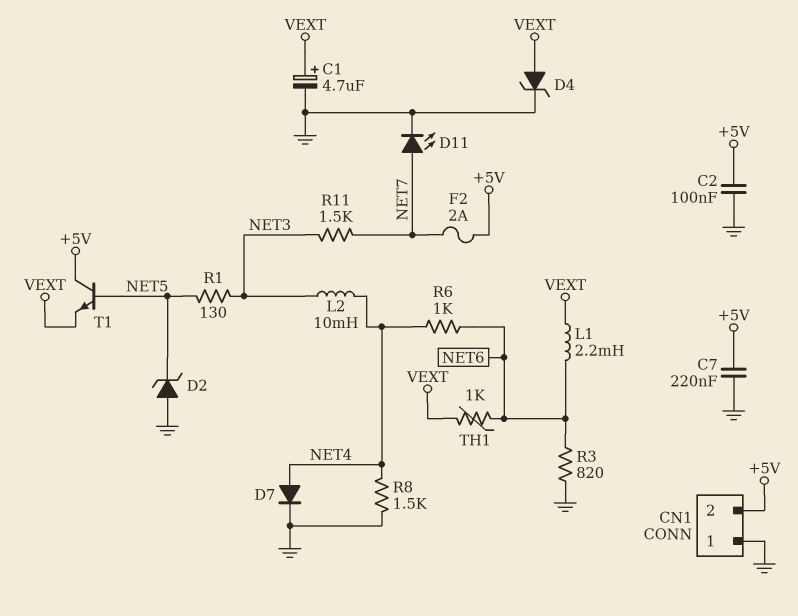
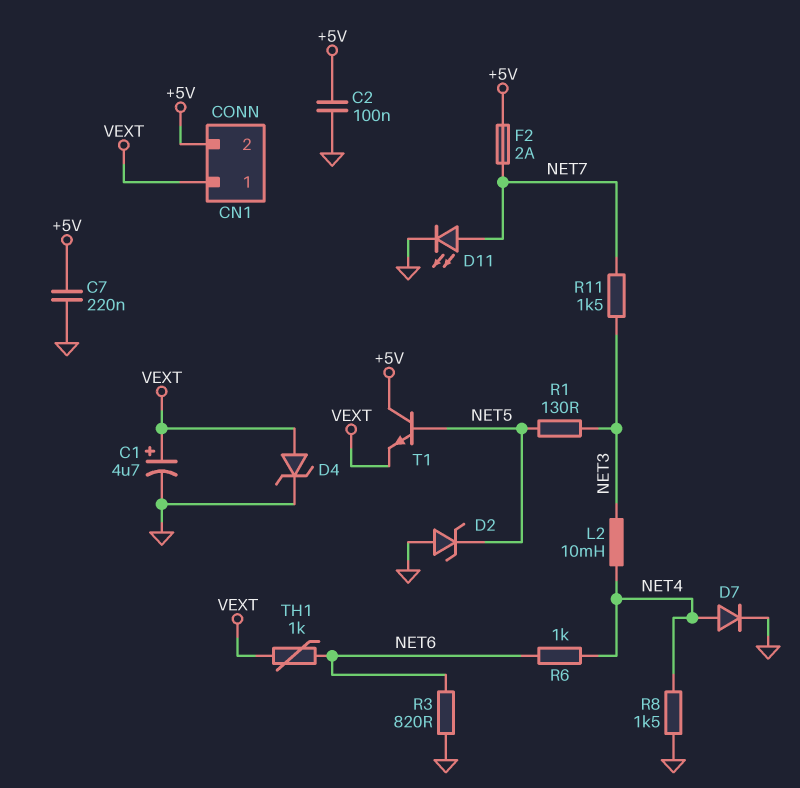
CN1 pin 1: GND -> VEXT
L1: 2.2mH (NET6, VEXT) -> none

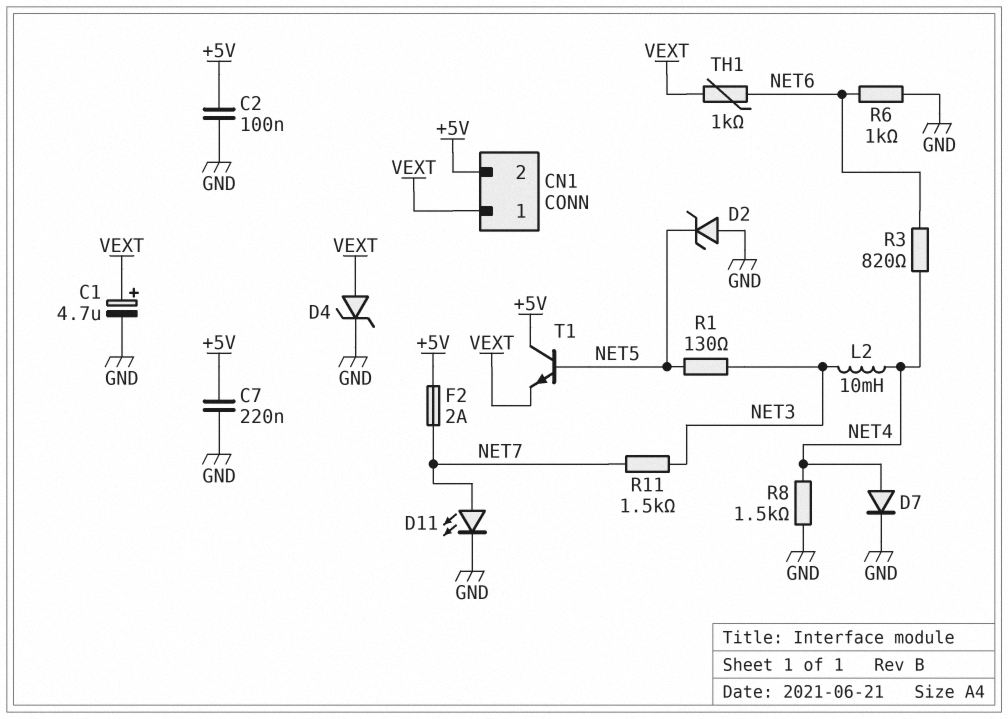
R3: 820 (GND, NET6) -> 820 (NET4, NET6)
R6: 1k (NET4, NET6) -> 1k (GND, NET6)

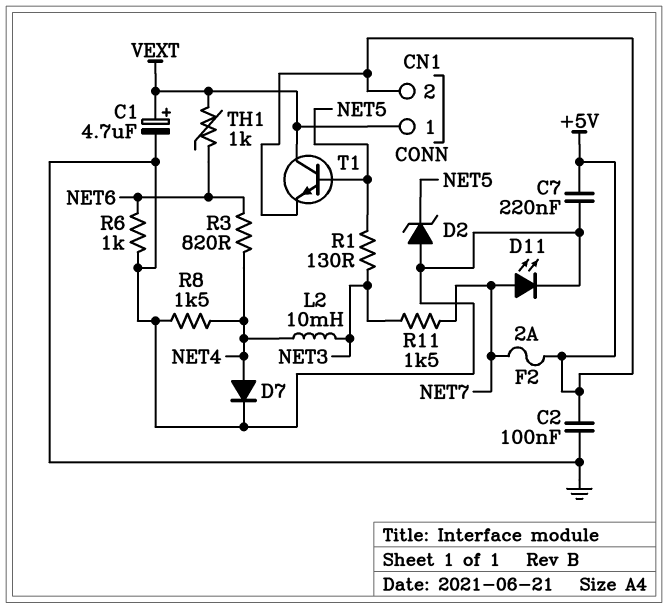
D4: zener (A VEXT, K GND) -> none
T1: NPN (B NET5, C +5V, E VEXT) -> NPN (B NET5, C VEXT, E +5V)

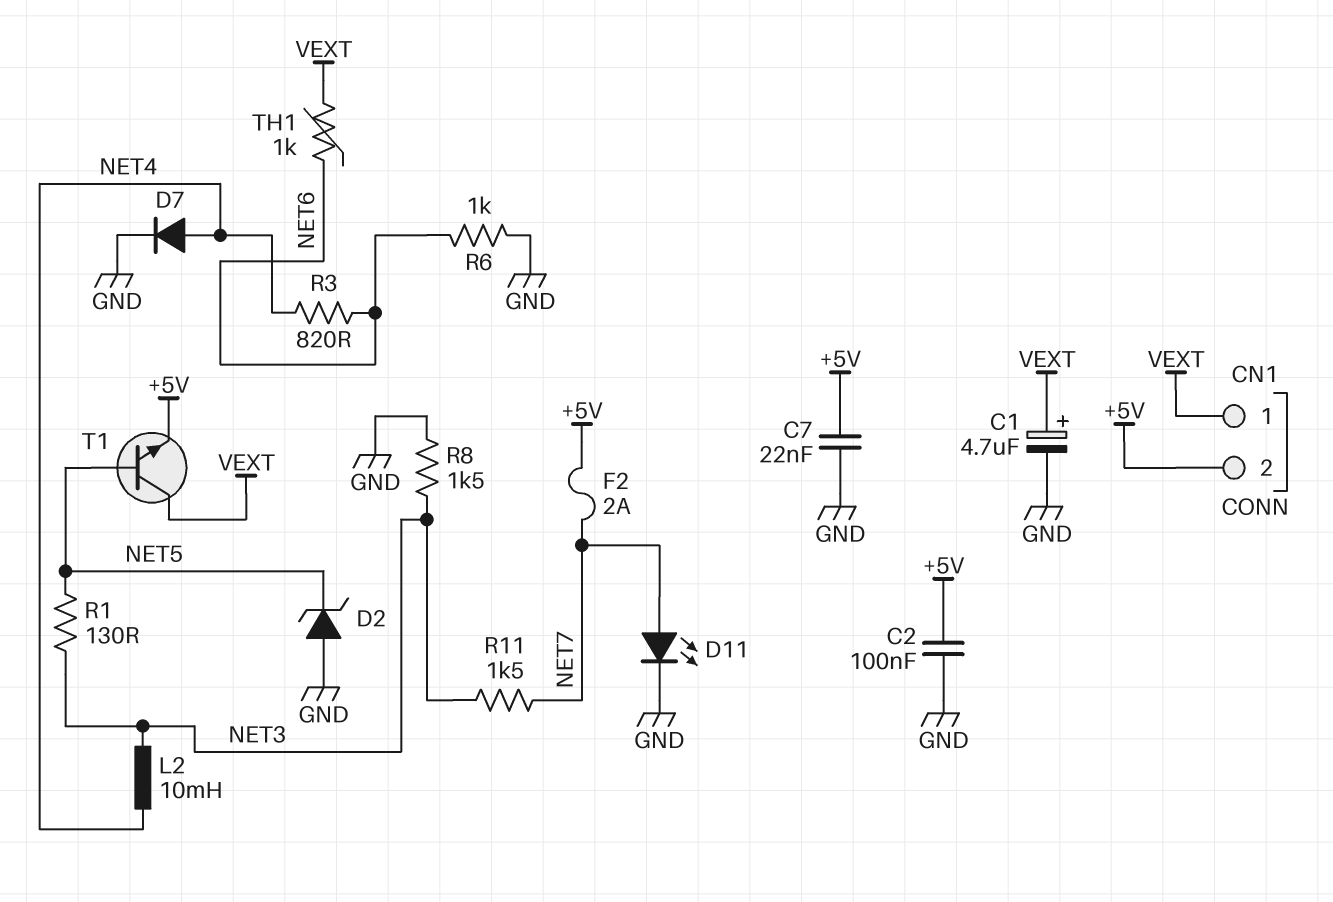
C7: 220nF (+5V, GND) -> 22nF (+5V, GND)
R8: 1.5k (GND, NET4) -> 1.5k (GND, NET3)

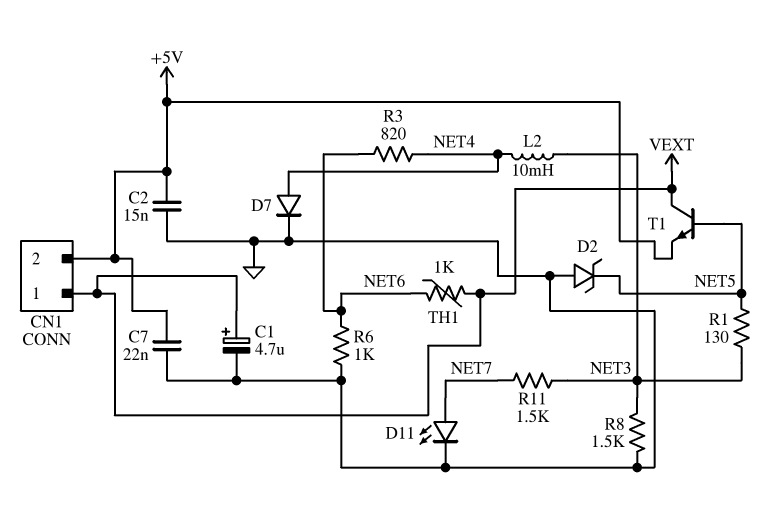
C2: 100nF (+5V, GND) -> 15nF (+5V, GND)
F2: 2A (+5V, NET7) -> none

